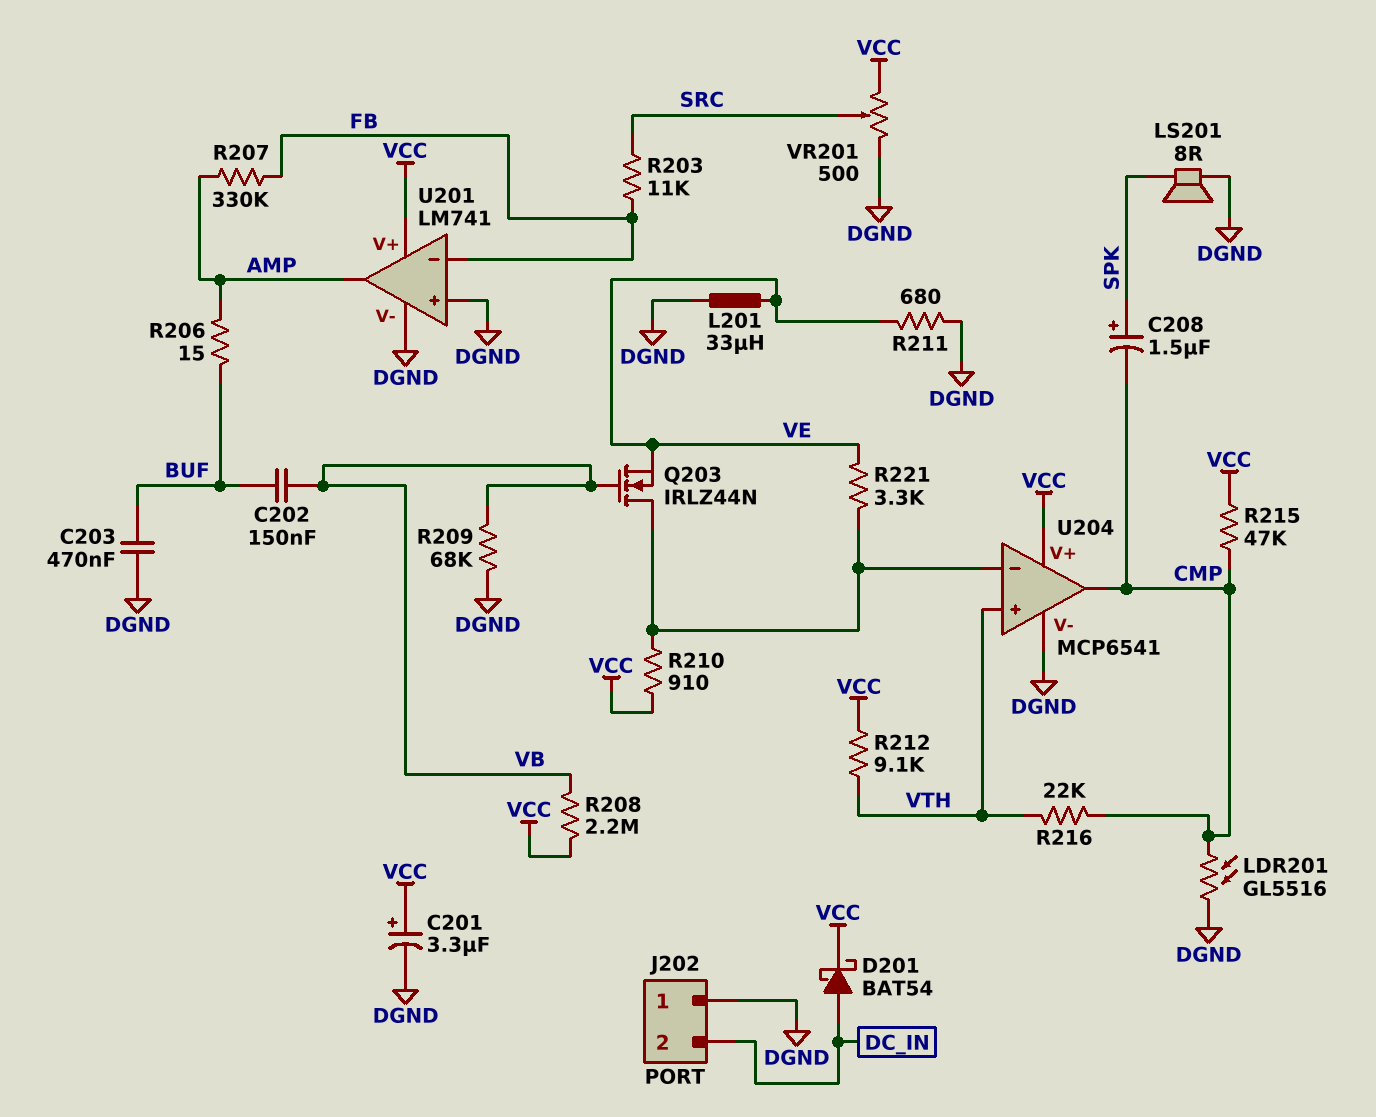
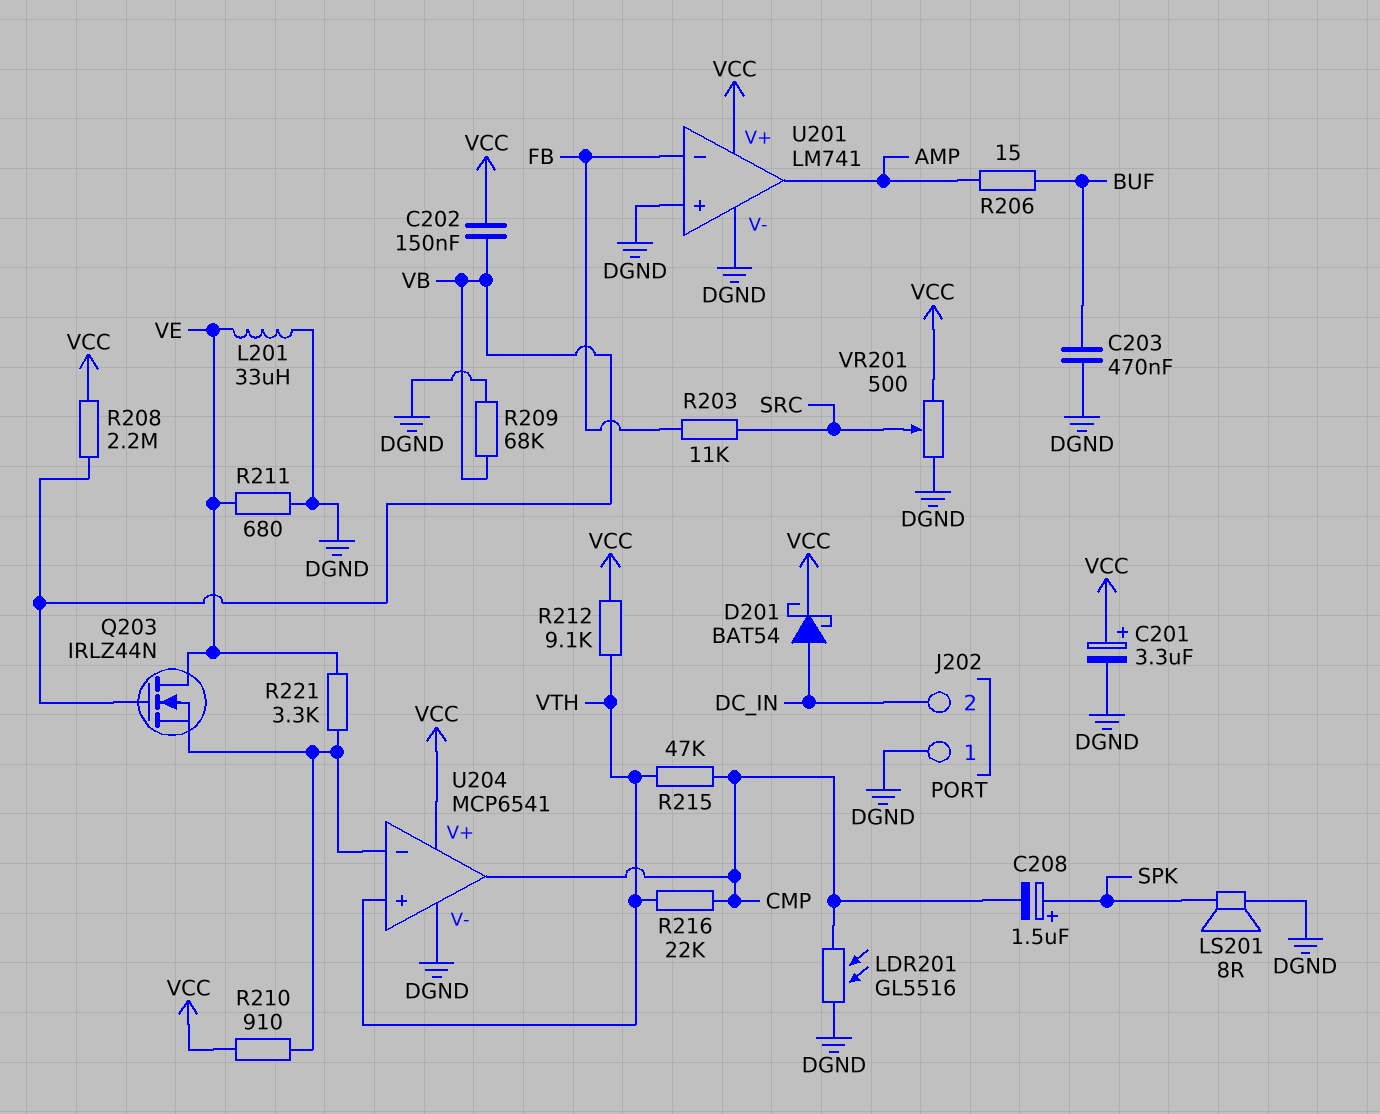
C202: 150nF (BUF, VB) -> 150nF (VB, VCC)
Q203: NMOS IRLZ44N (G VB, D U204/in-, S VE) -> NMOS IRLZ44N (G VB, D VE, S U204/in-)
R207: 330k (AMP, FB) -> none
R215: 47k (CMP, VCC) -> 47k (CMP, VTH)

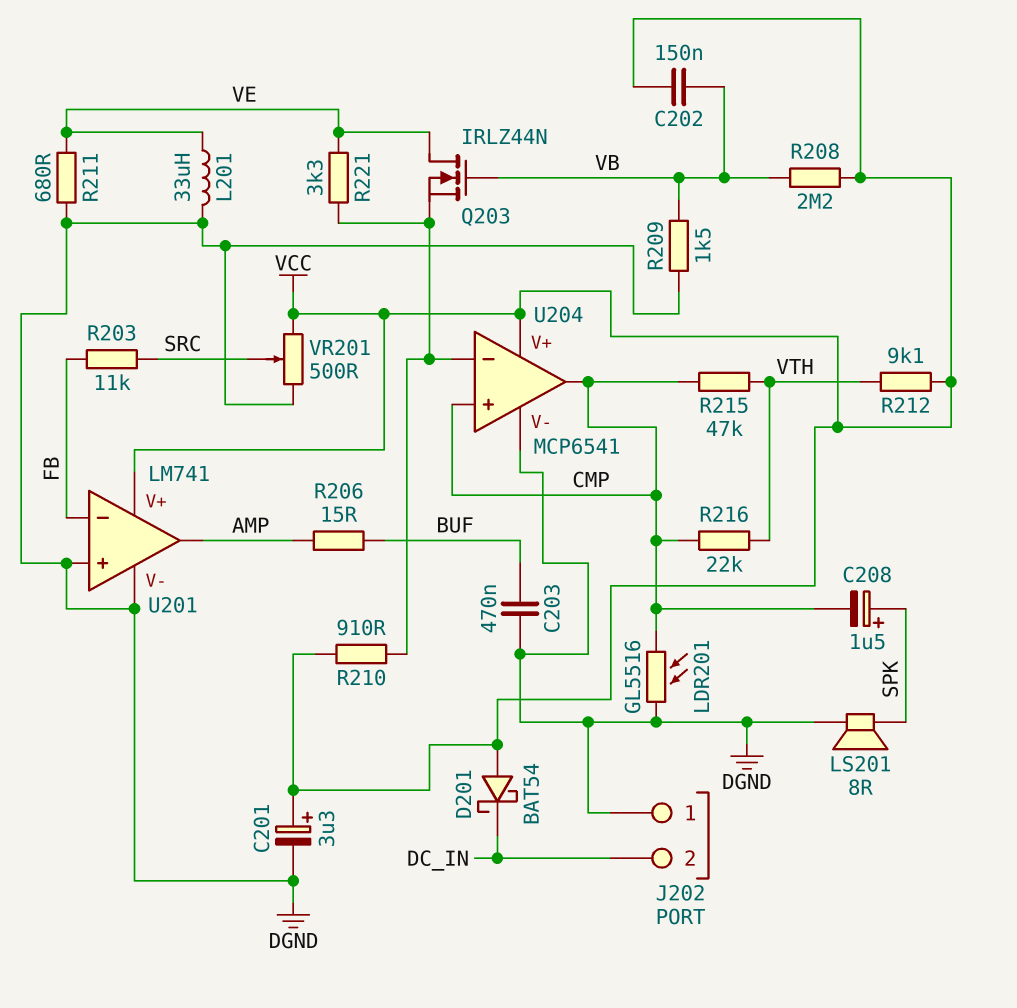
D201: schottky BAT54 (A DC_IN, K VCC) -> schottky BAT54 (A VCC, K DC_IN)
R209: 68k (DGND, VB) -> 1.5k (DGND, VB)
U204 pin in+: VTH -> CMP

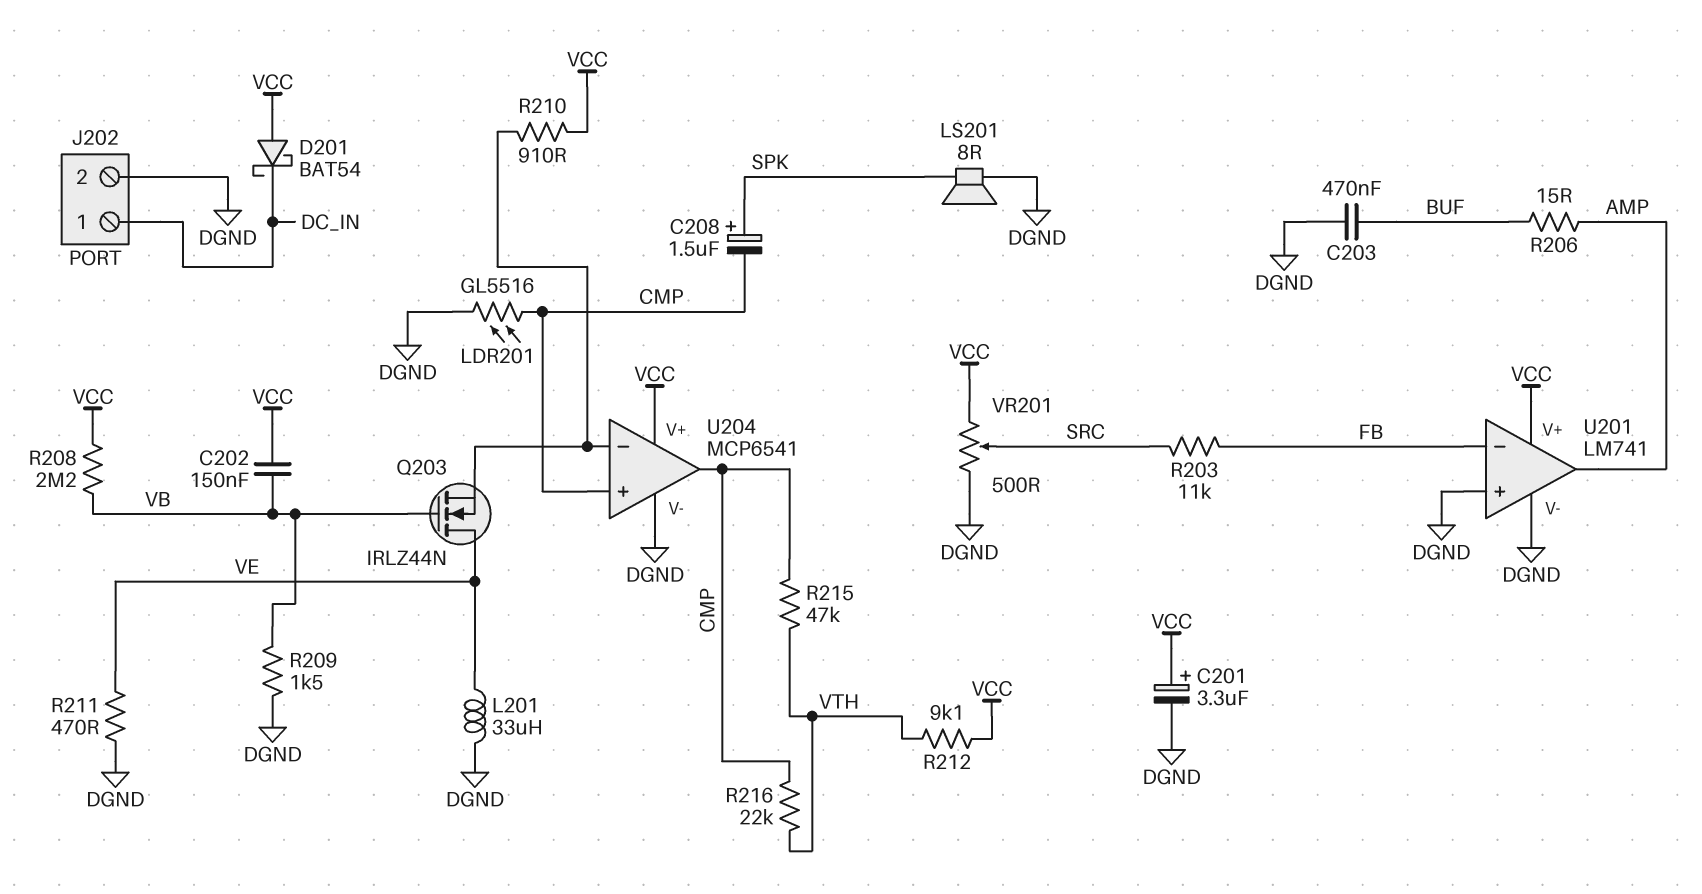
J202 pin 1: DGND -> DC_IN
J202 pin 2: DC_IN -> DGND
R211: 680 (DGND, VE) -> 470 (DGND, VE)
R221: 3.3k (U204/in-, VE) -> none

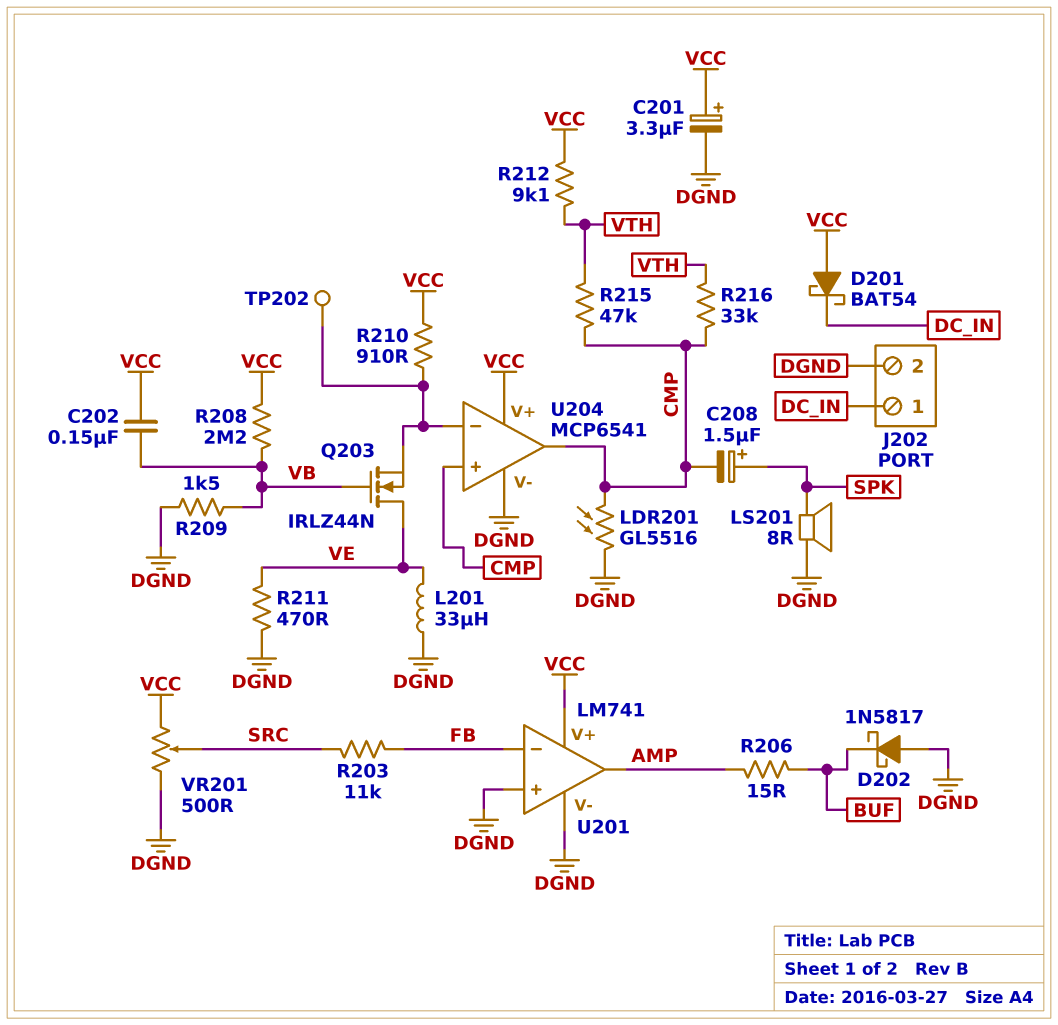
C203: 470nF (BUF, DGND) -> none
D202: none -> schottky 1N5817 (A DGND, K BUF)
R216: 22k (CMP, VTH) -> 33k (CMP, VTH)
TP202: none -> test point (U204/in-)

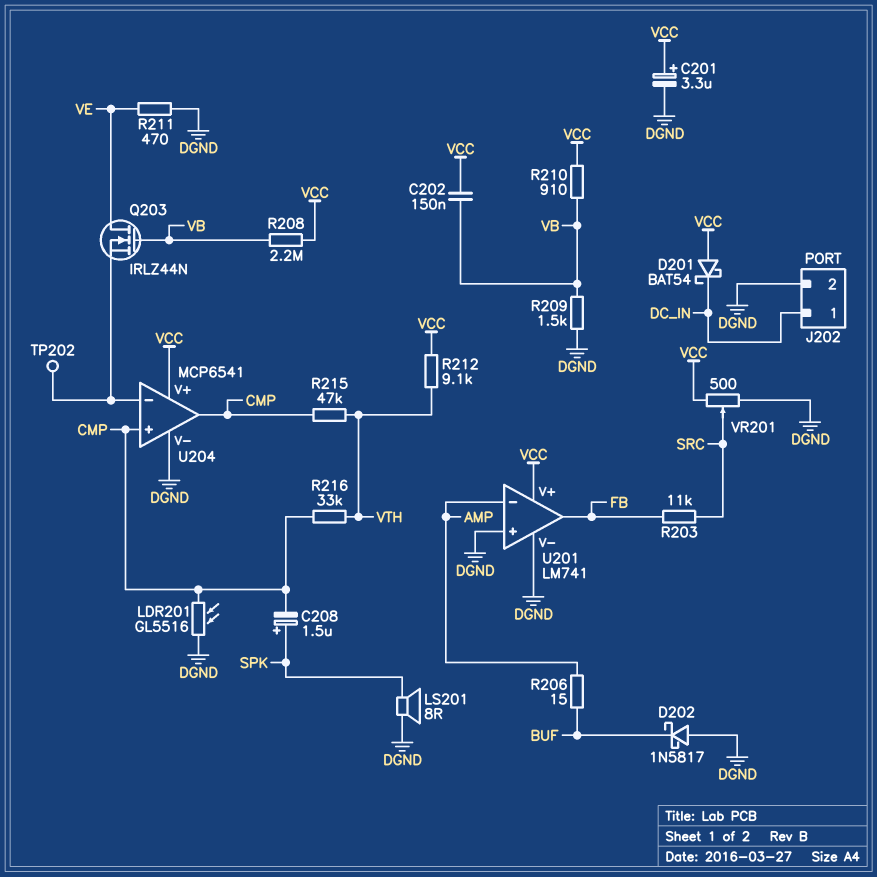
L201: 33uH (DGND, VE) -> none
R210: 910 (U204/in-, VCC) -> 910 (VB, VCC)
U201 pin in-: FB -> AMP
U201 pin out: AMP -> FB

